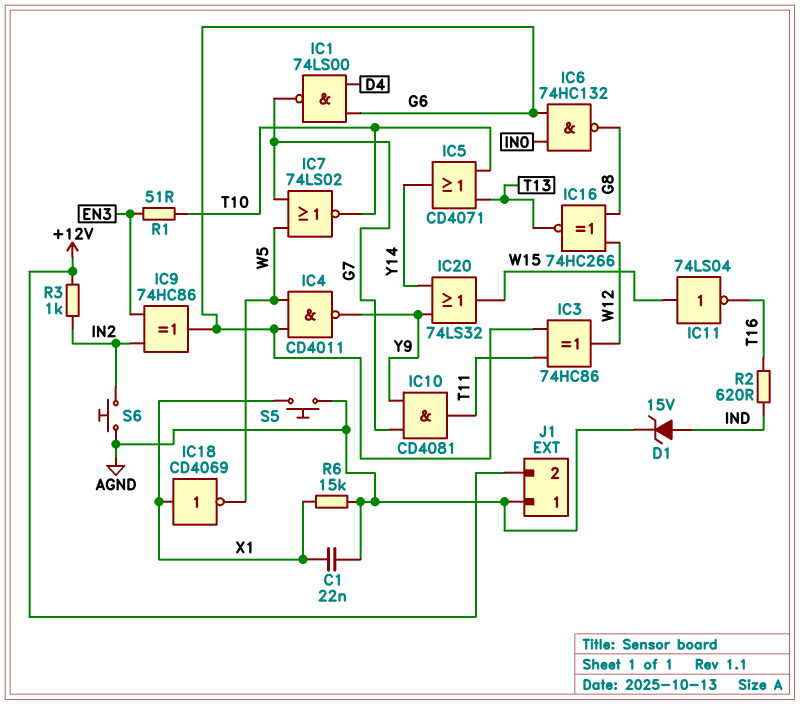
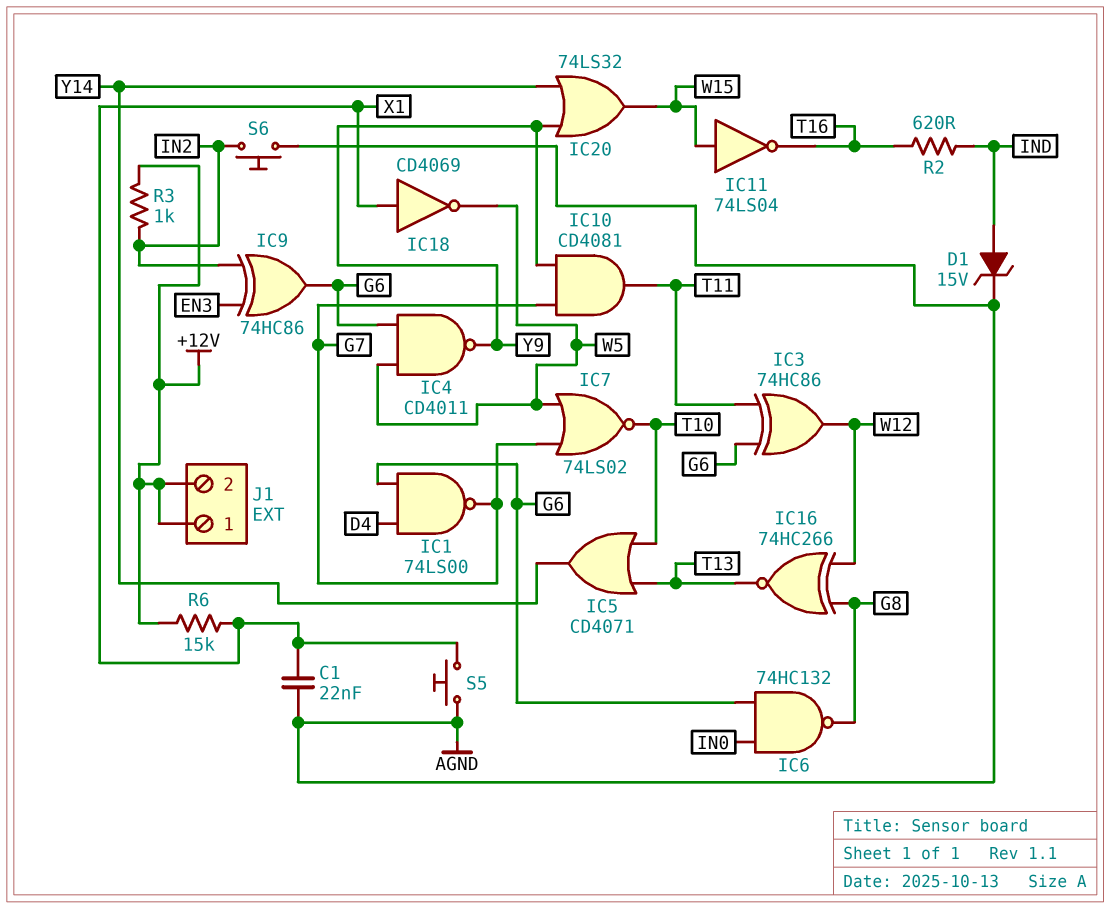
J1 pin 1: AGND -> +12V
R1: 51 (EN3, T10) -> none
R6: 15k (AGND, X1) -> 15k (+12V, X1)

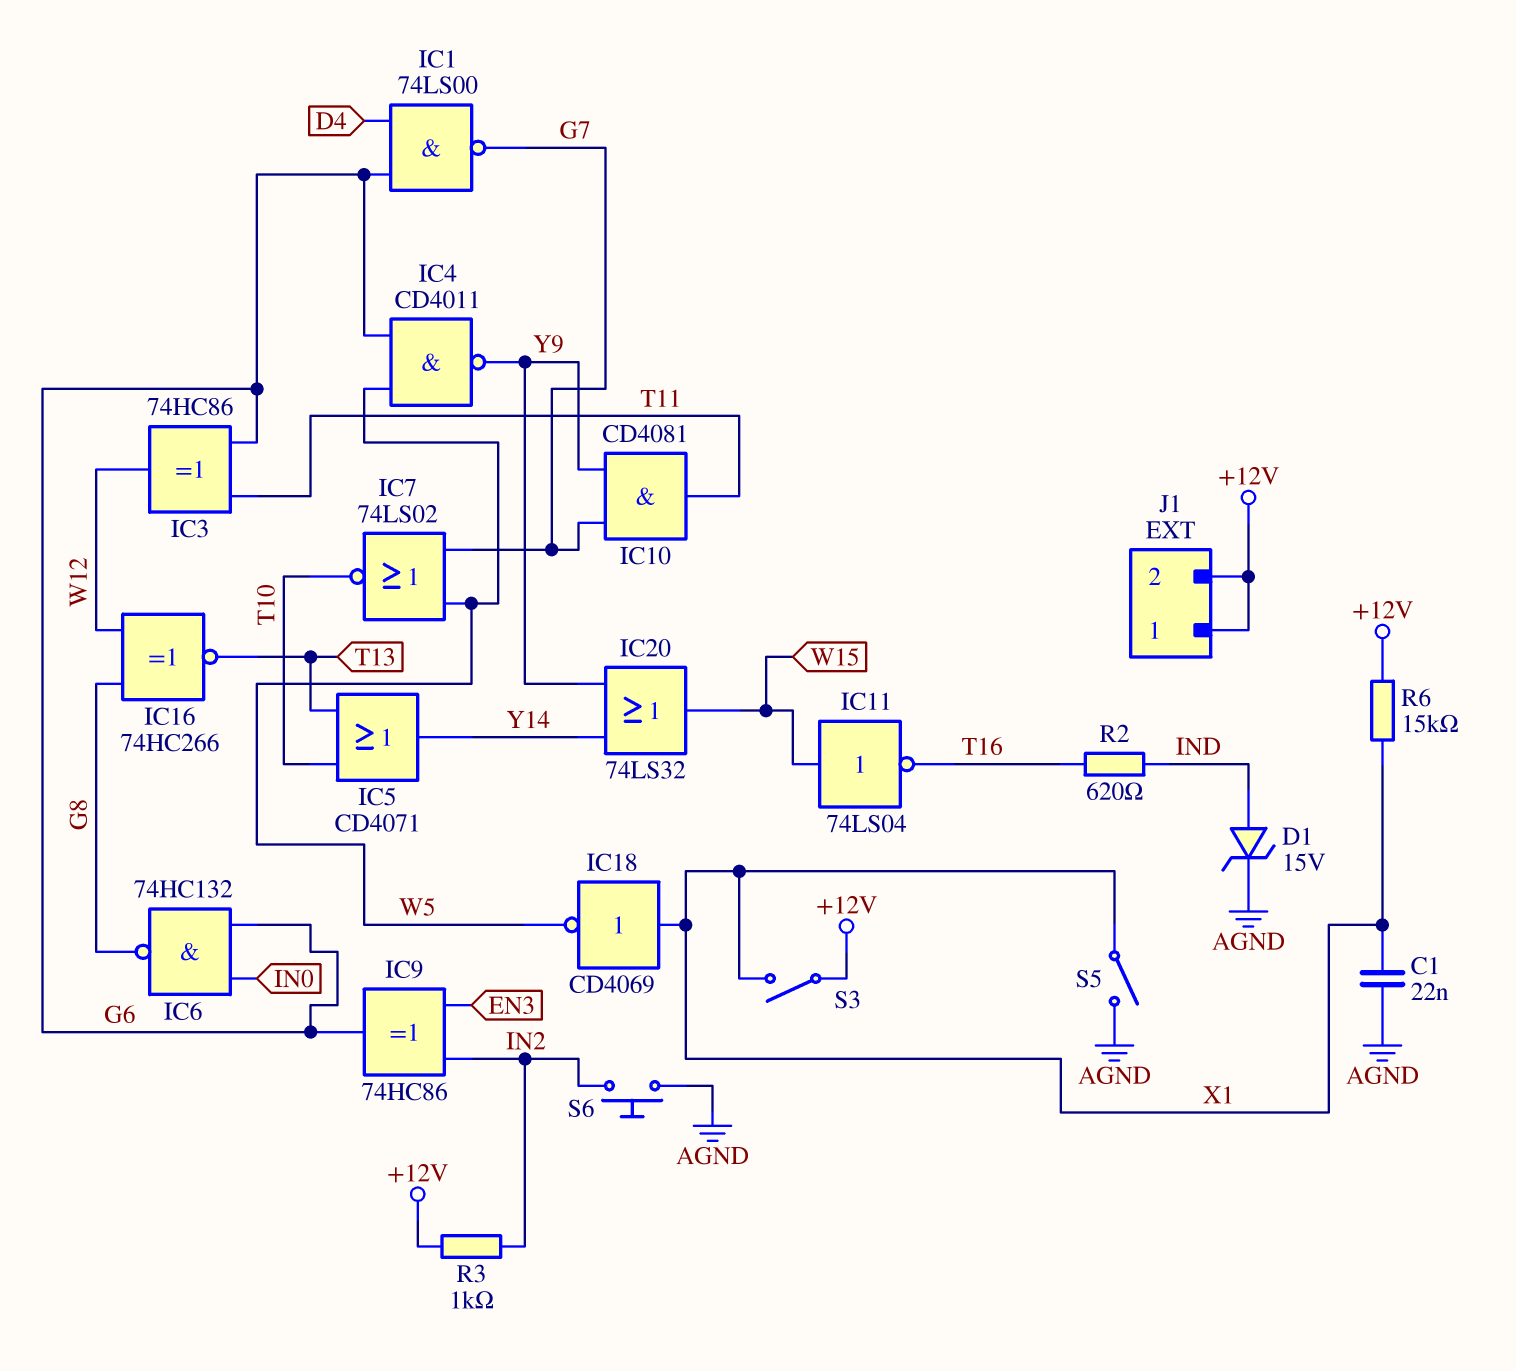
S3: none -> switch (+12V, X1)
S5: button (AGND, X1) -> switch (AGND, X1)

